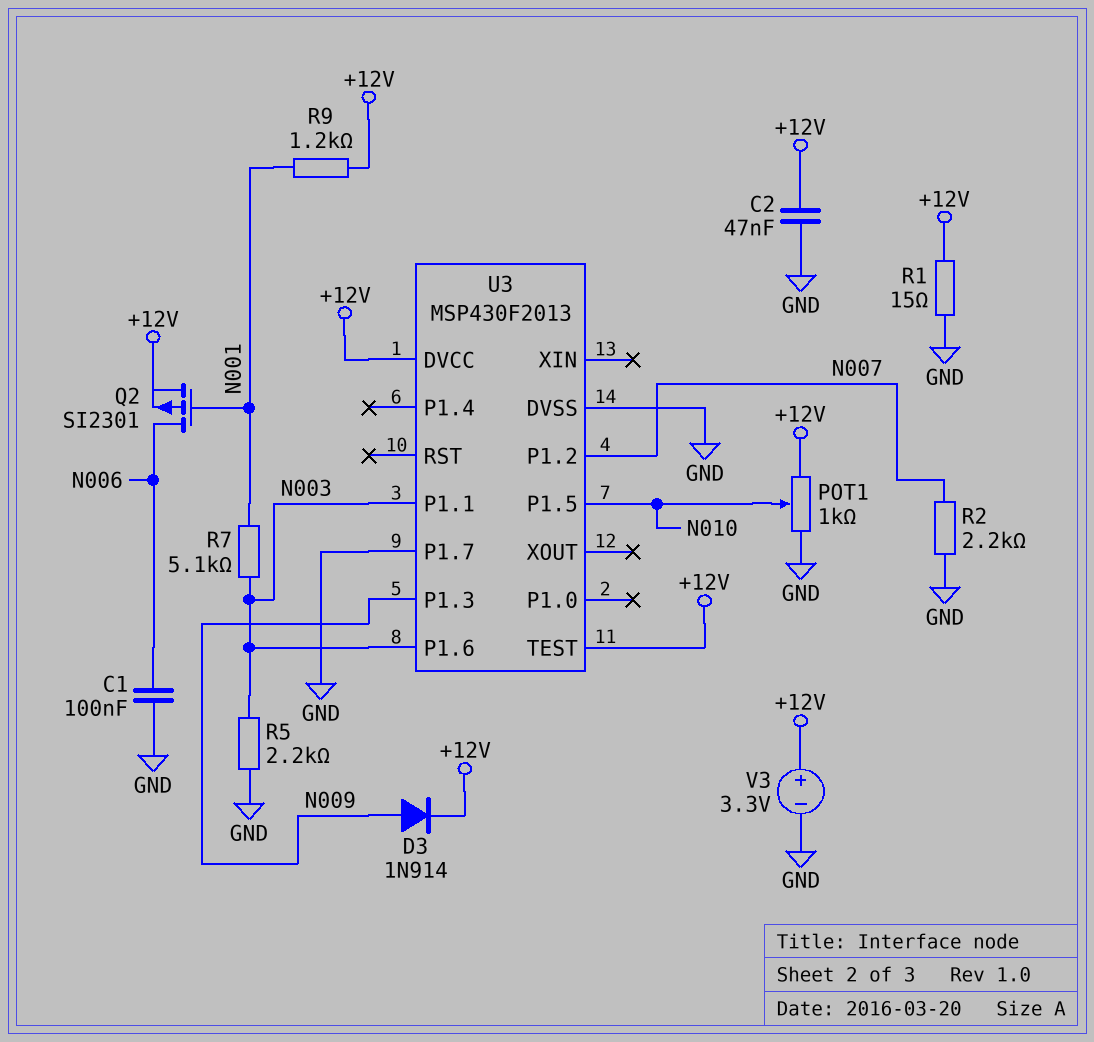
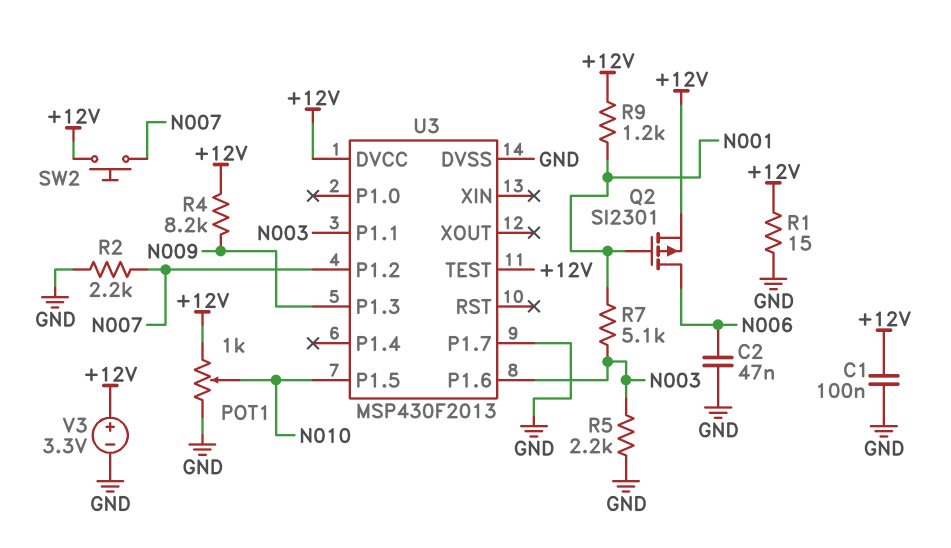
C1: 100nF (GND, N006) -> 100nF (+12V, GND)
C2: 47nF (+12V, GND) -> 47nF (GND, N006)
D3: diode 1N914 (A N009, K +12V) -> none
R4: none -> 8.2k (+12V, N009)
SW2: none -> button (+12V, N007)

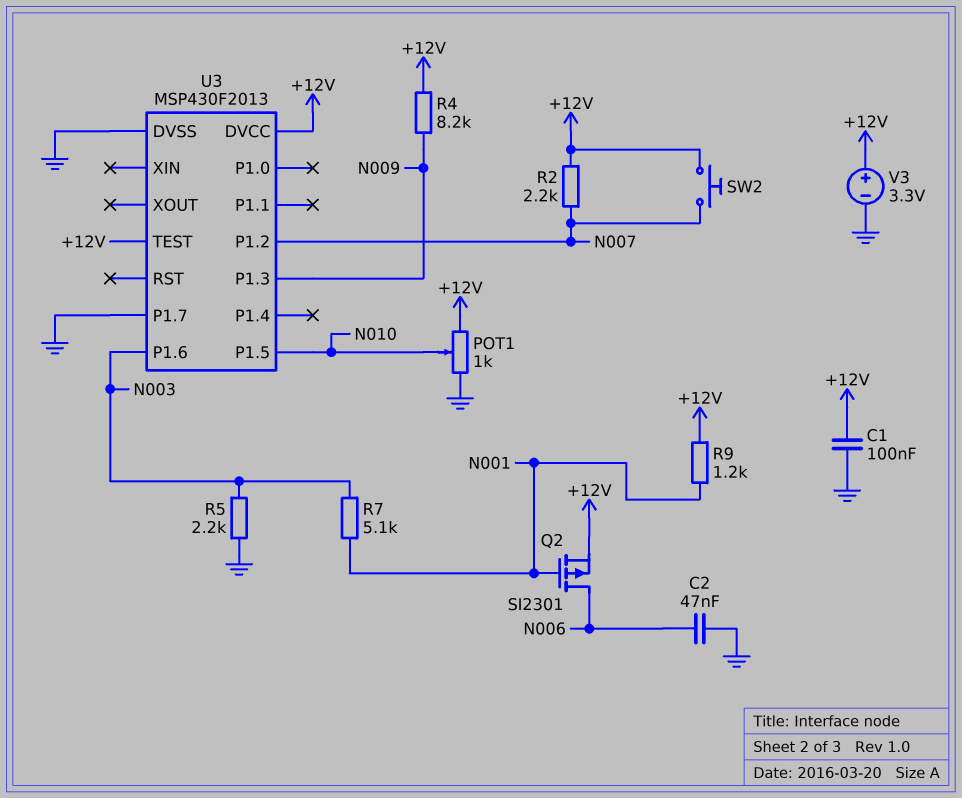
R1: 15 (+12V, GND) -> none
R2: 2.2k (GND, N007) -> 2.2k (+12V, N007)
U3 pin P1.1: N003 -> none

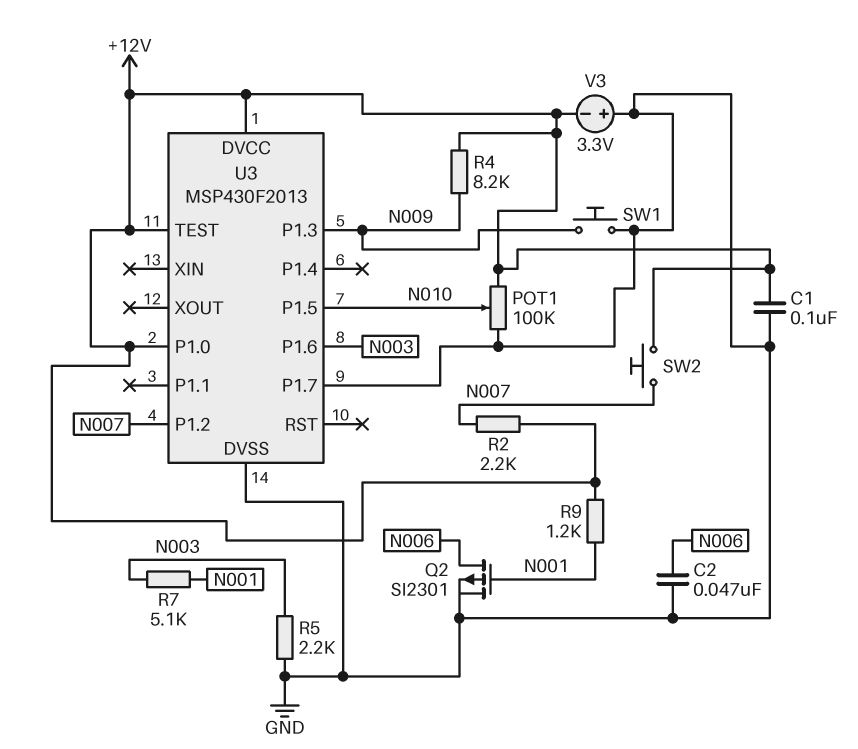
POT1: 1k (+12V, GND, wiper N010) -> 100k (+12V, GND, wiper N010)
Q2: PMOS SI2301 (G N001, D N006, S +12V) -> PMOS SI2301 (G N001, D N006, S GND)
SW1: none -> button (GND, N009)
U3 pin P1.0: none -> +12V
V3: 3.3V (plus +12V, minus GND) -> 3.3V (plus GND, minus +12V)

